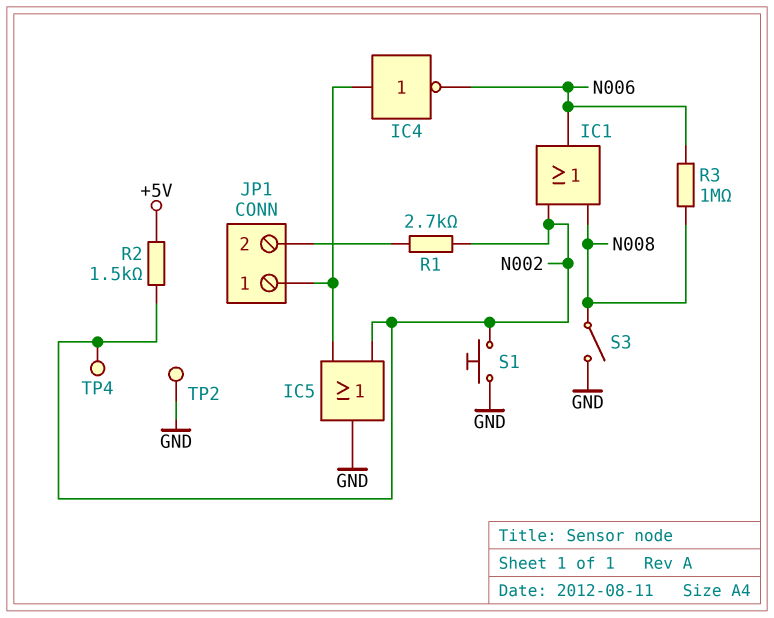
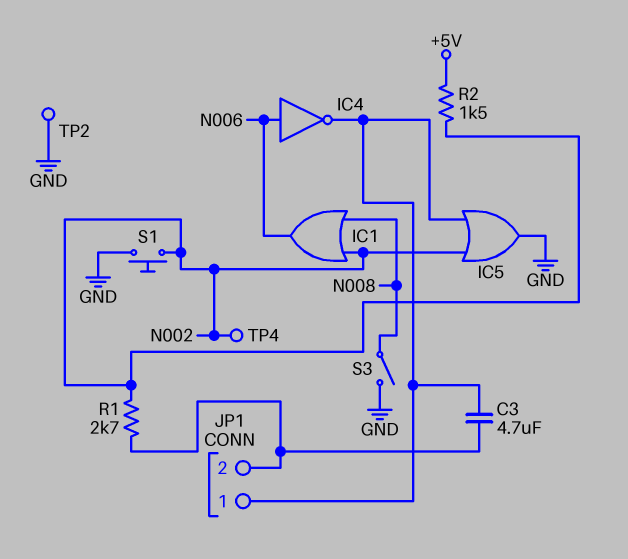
C3: none -> 4.7uF (JP1/1, JP1/2)
IC4: NOT (in JP1/1, out N006) -> NOT (in N006, out JP1/1)
R3: 1M (N006, N008) -> none

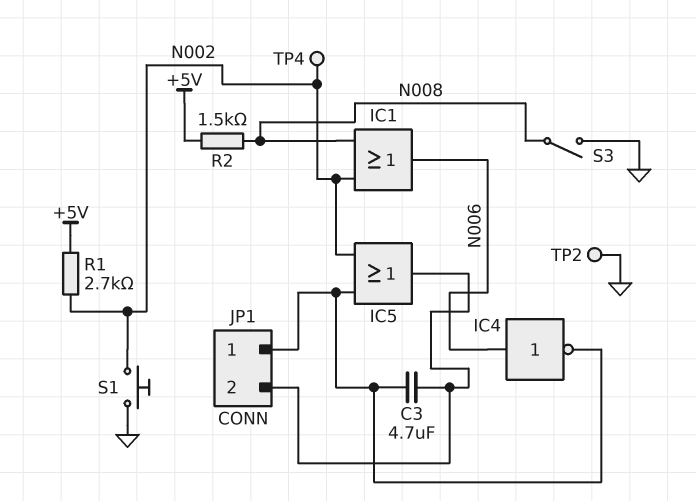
IC5: OR (in JP1/1, in N002, out GND) -> OR (in JP1/1, in N002, out JP1/2)
R1: 2.7k (JP1/2, N002) -> 2.7k (+5V, N002)
R2: 1.5k (+5V, N002) -> 1.5k (+5V, N008)

